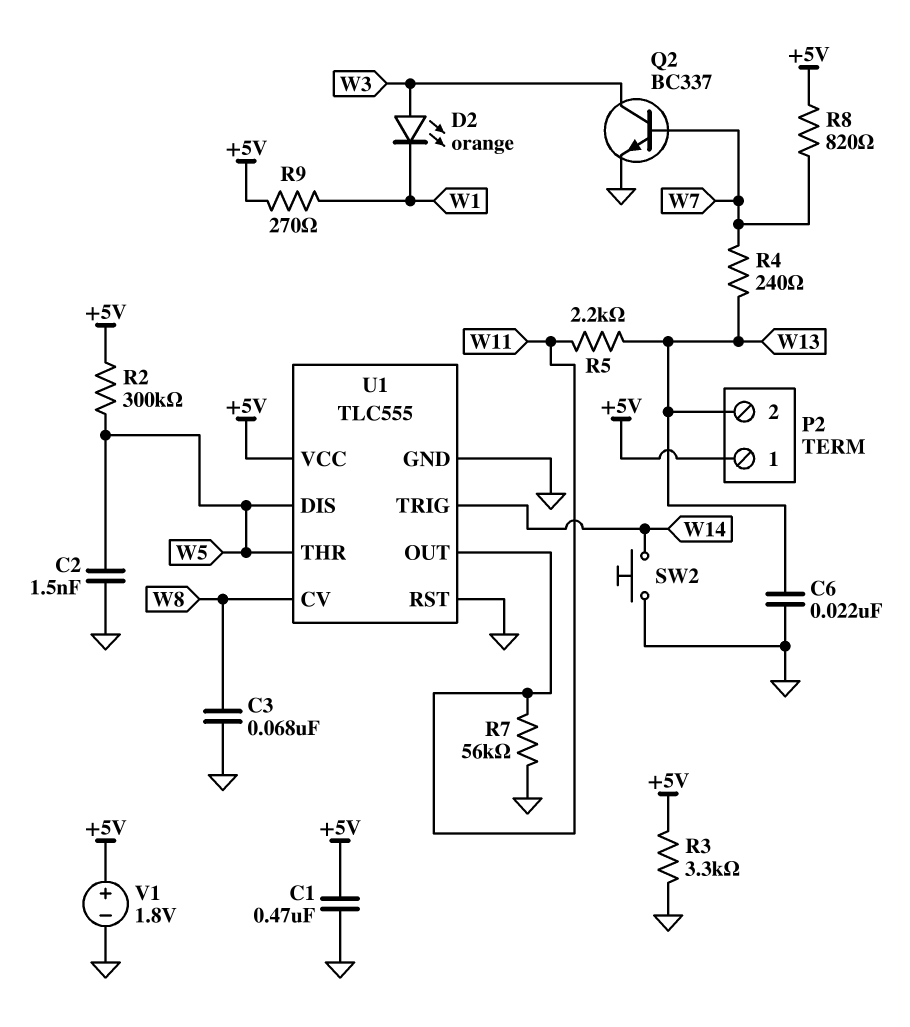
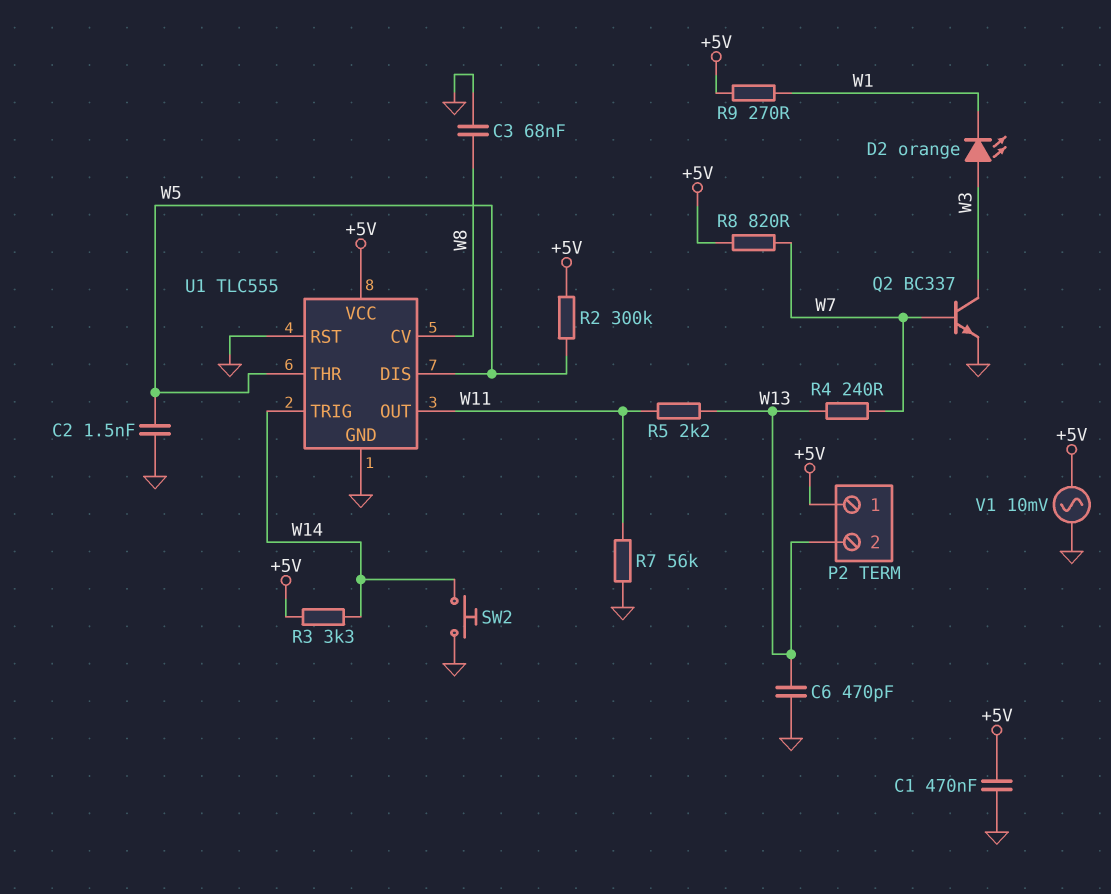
C6: 22nF (GND, W13) -> 470pF (GND, W13)
R3: 3.3k (+5V, GND) -> 3.3k (+5V, W14)
V1: 1.8V (plus +5V, minus GND) -> AC 10mV (+5V, GND)

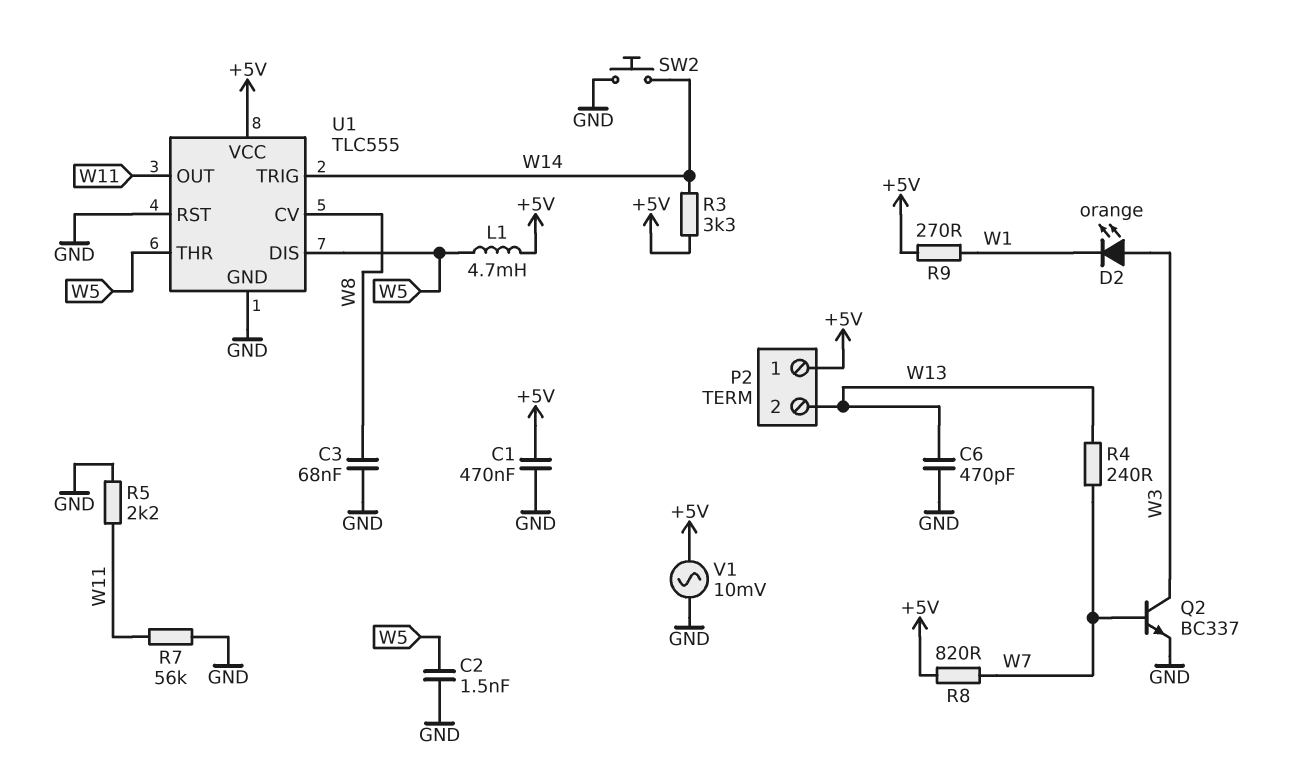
L1: none -> 4.7mH (+5V, W5)
R2: 300k (+5V, W5) -> none
R5: 2.2k (W11, W13) -> 2.2k (GND, W11)

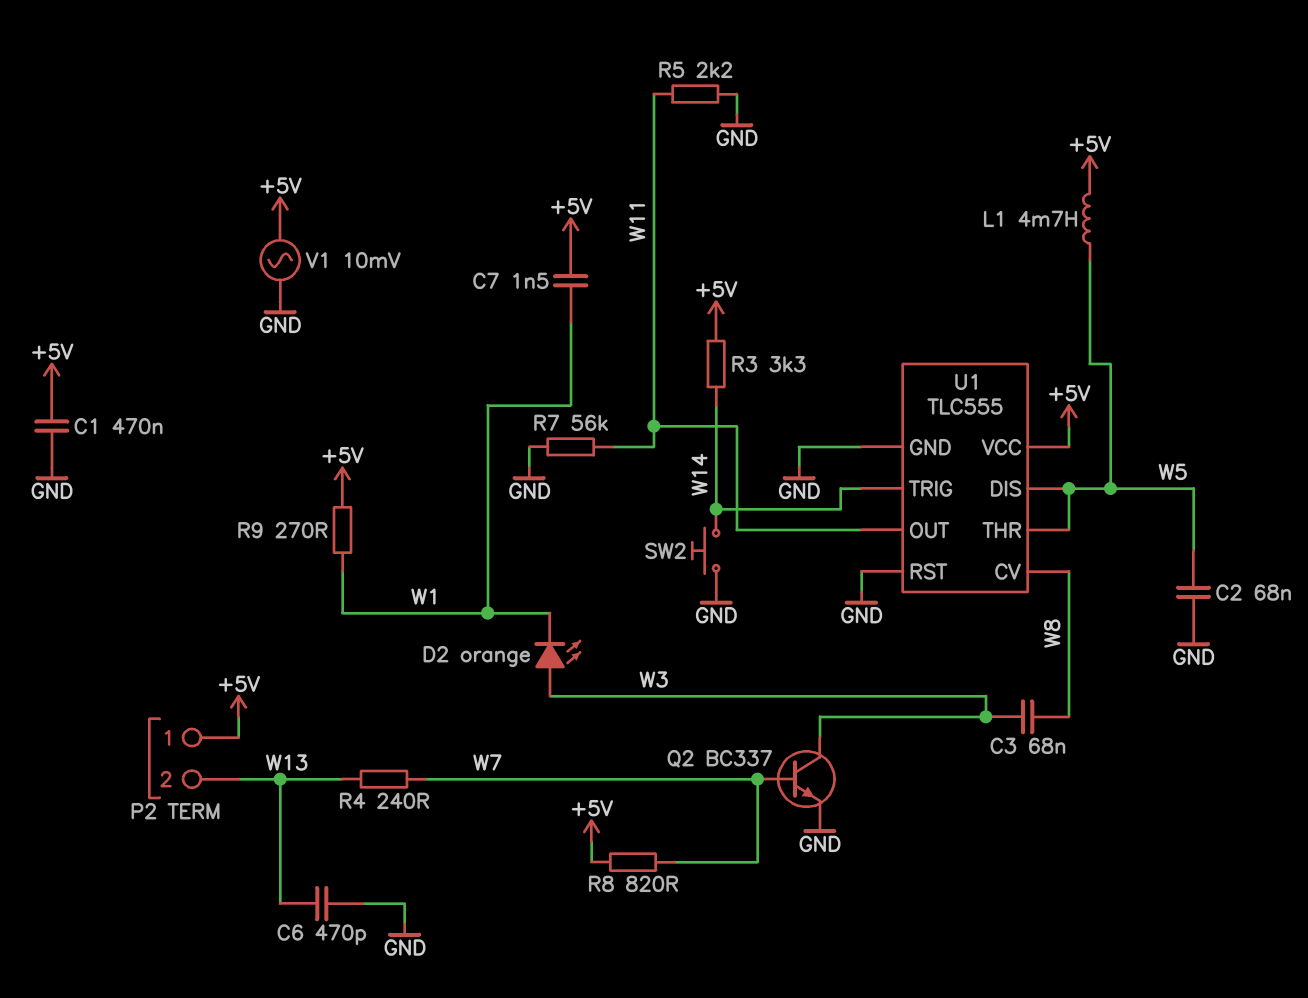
C2: 1.5nF (GND, W5) -> 68nF (GND, W5)
C3: 68nF (GND, W8) -> 68nF (W3, W8)
C7: none -> 1.5nF (+5V, W1)

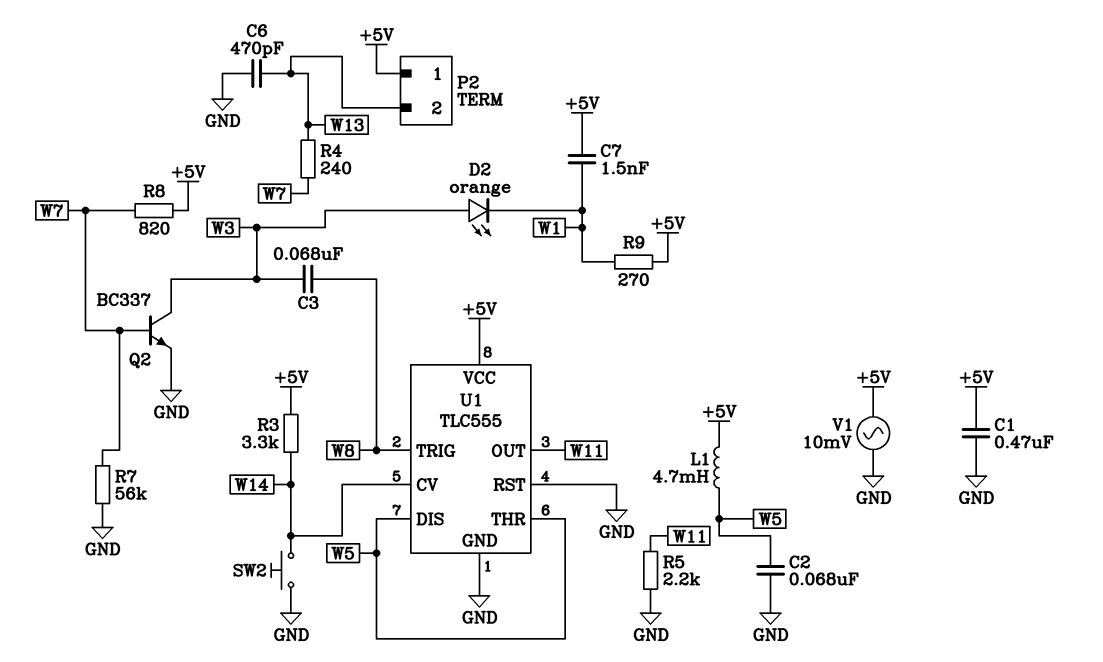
R7: 56k (GND, W11) -> 56k (GND, W7)
U1 pin CV: W8 -> W14
U1 pin TRIG: W14 -> W8

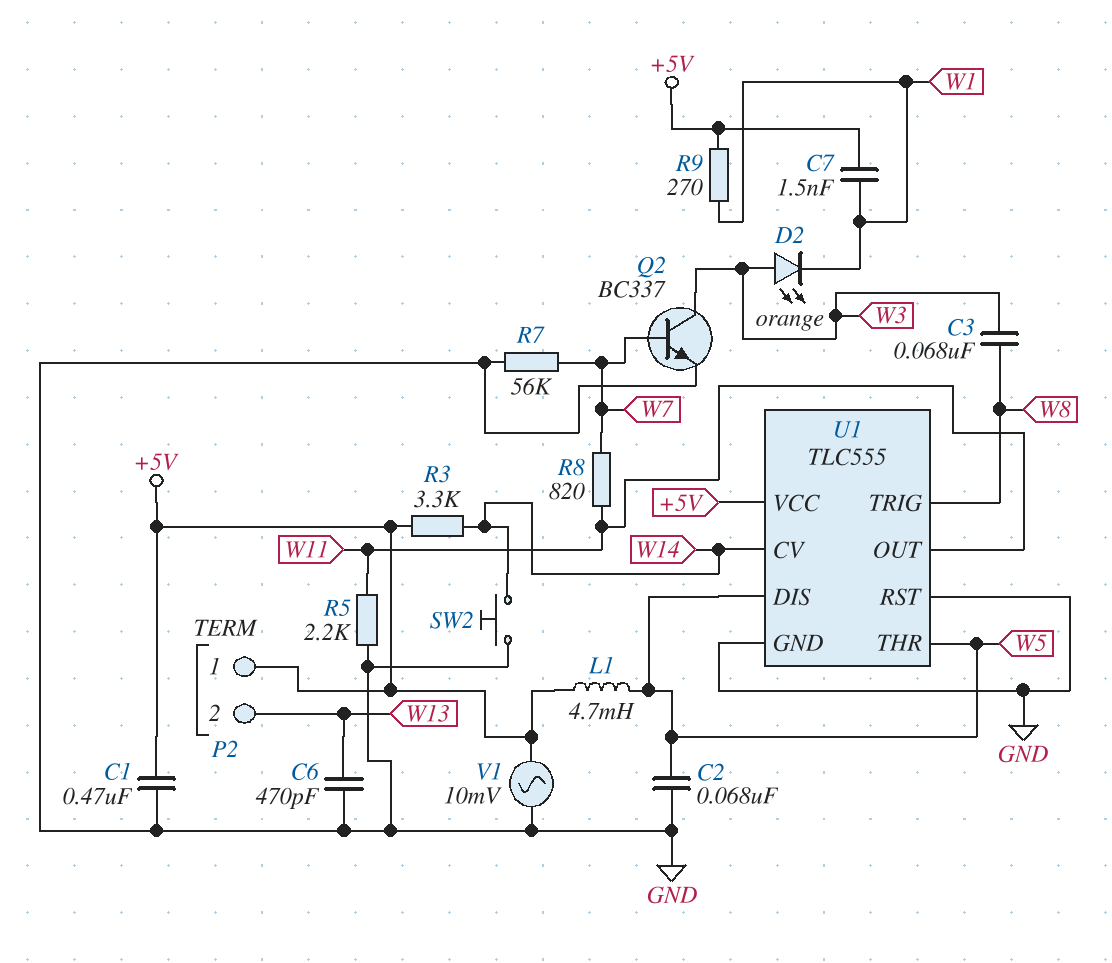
R4: 240 (W7, W13) -> none
R8: 820 (+5V, W7) -> 820 (W7, W11)

